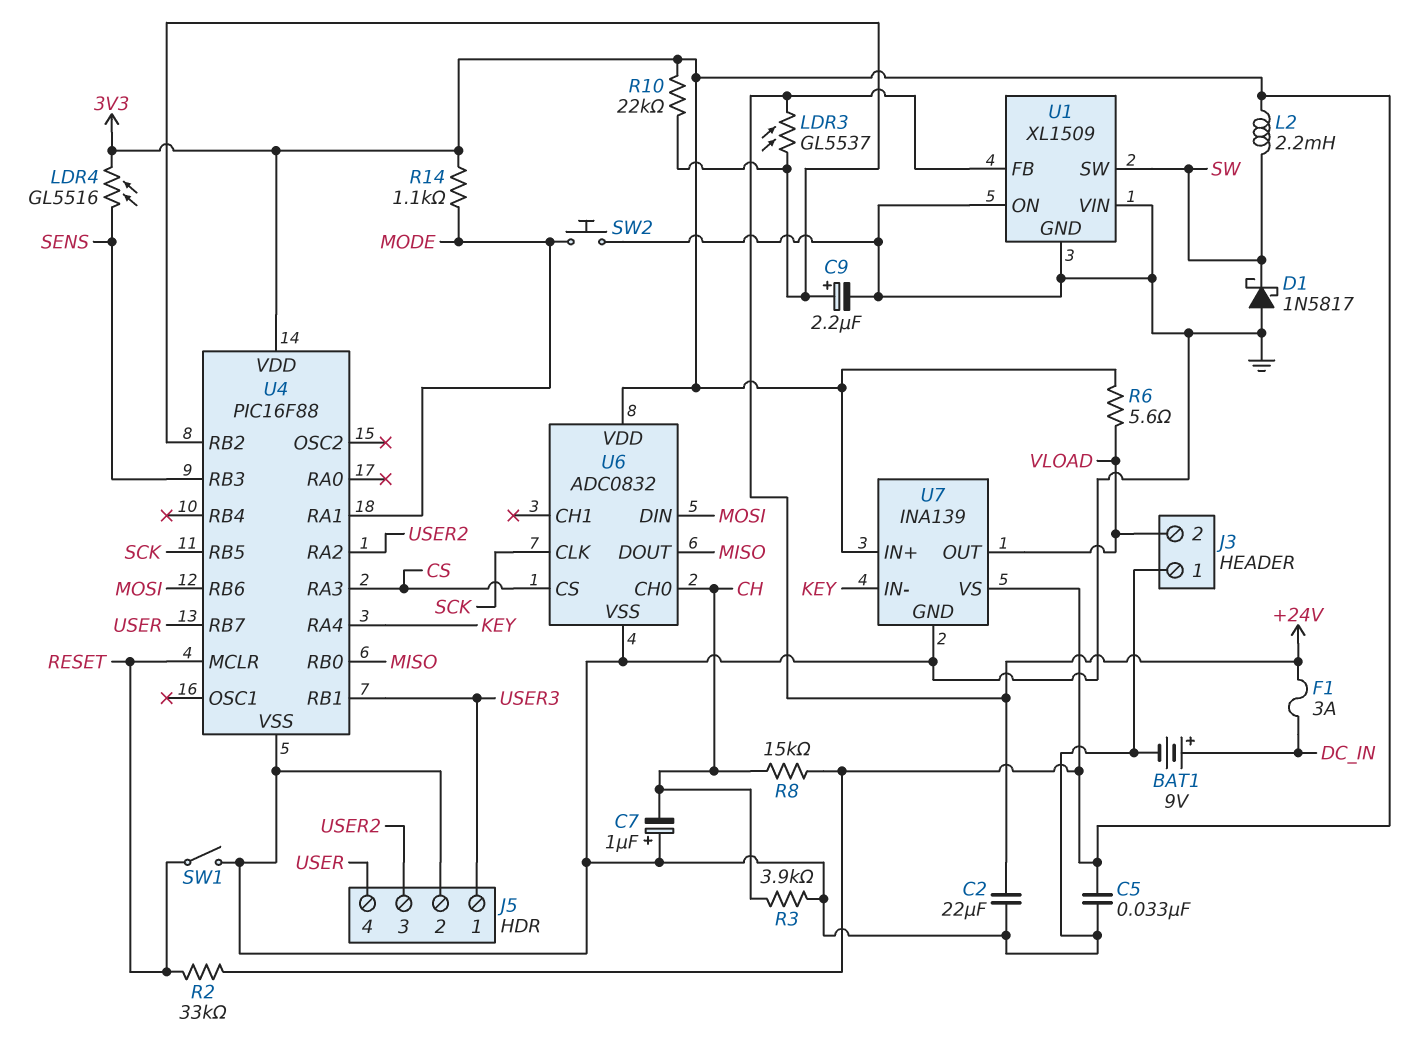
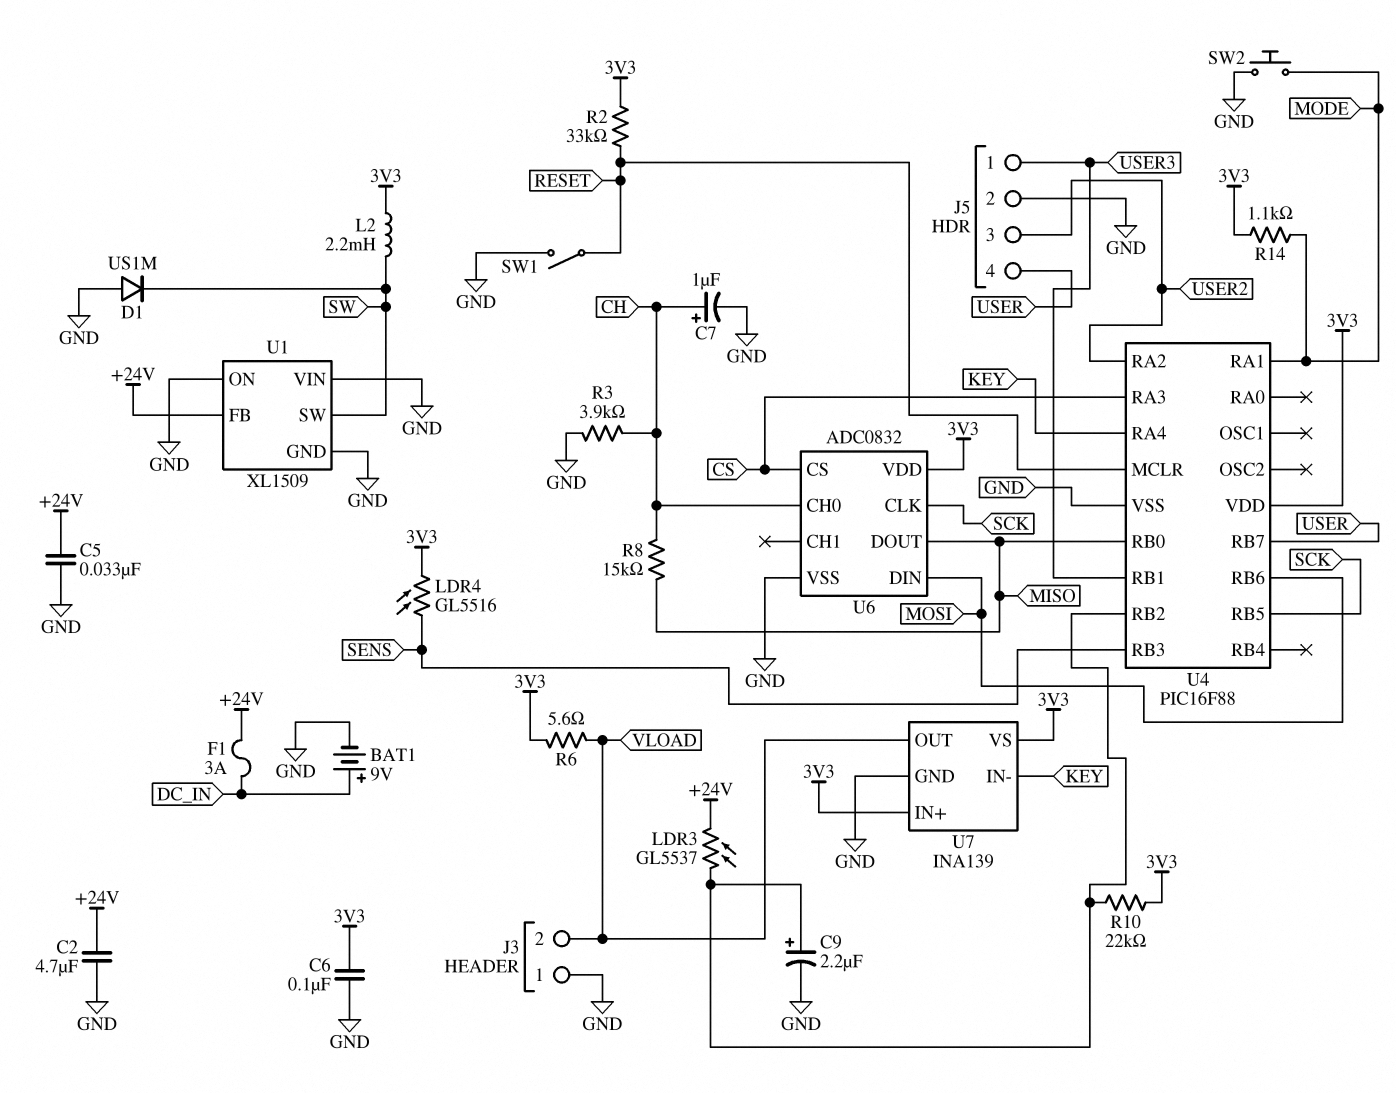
C2: 22uF (+24V, GND) -> 4.7uF (+24V, GND)
C5: 33nF (3V3, GND) -> 33nF (+24V, GND)
C6: none -> 100nF (3V3, GND)
C7: 1uF (plus GND, minus CH) -> 1uF (plus CH, minus GND)
D1: schottky 1N5817 (A GND, K SW) -> diode US1M (A GND, K SW)
R8: 15k (3V3, CH) -> 15k (CH, MISO)

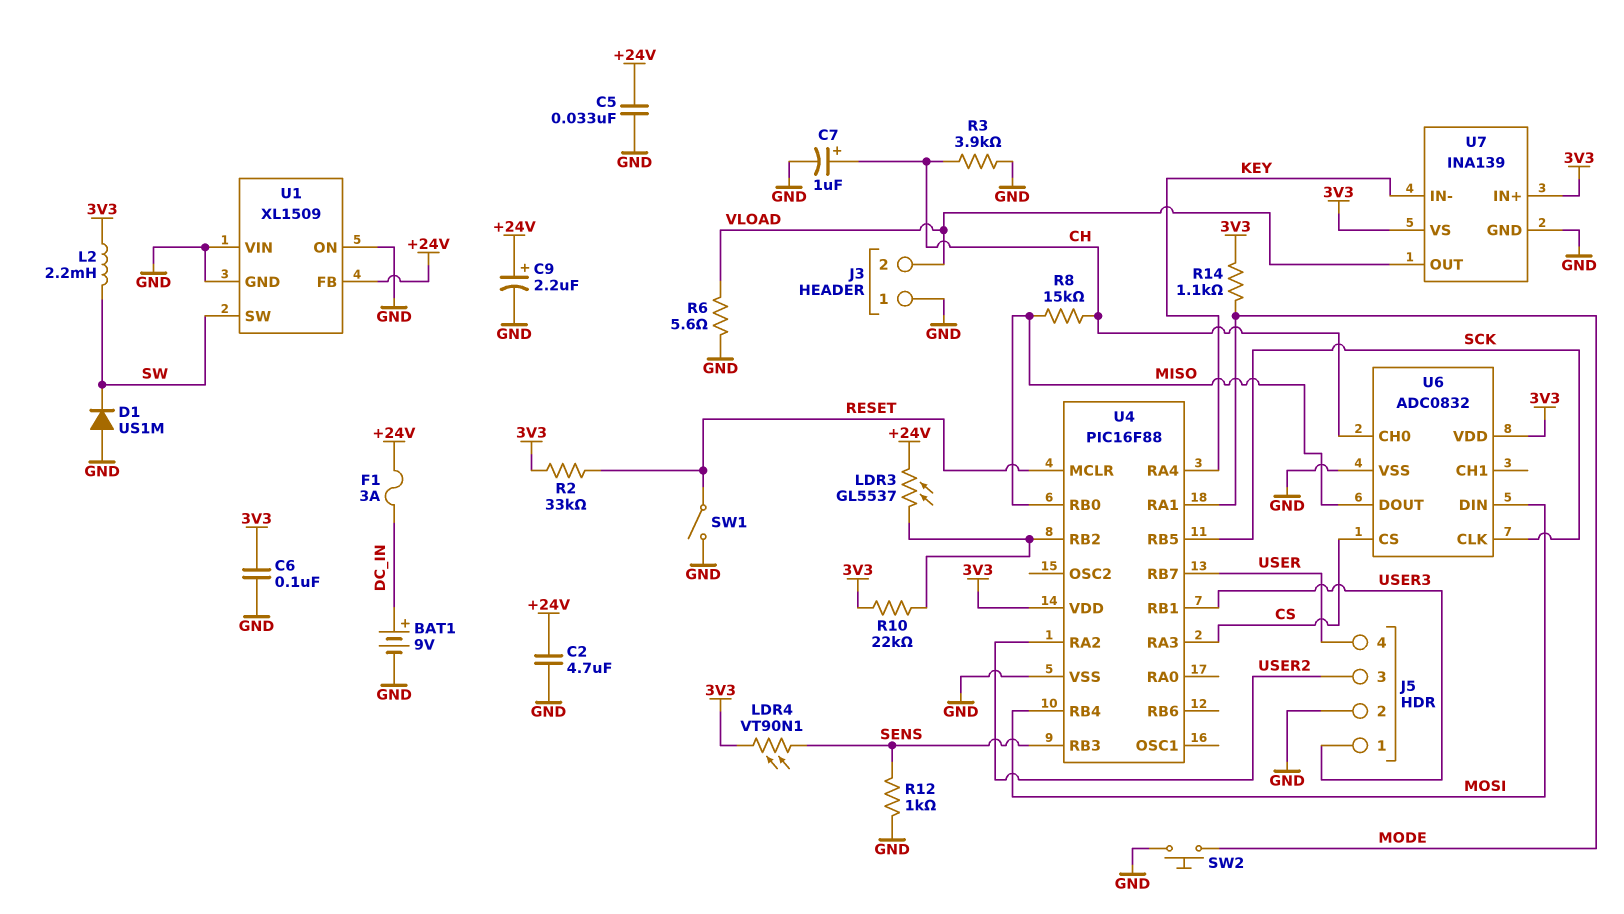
C9: 2.2uF (plus U4/RB2, minus GND) -> 2.2uF (plus +24V, minus GND)
LDR4: GL5516 (3V3, SENS) -> VT90N1 (3V3, SENS)
R6: 5.6 (3V3, VLOAD) -> 5.6 (GND, VLOAD)
R12: none -> 1k (GND, SENS)
U4 pin RB4: none -> MOSI
U4 pin RB6: MOSI -> none

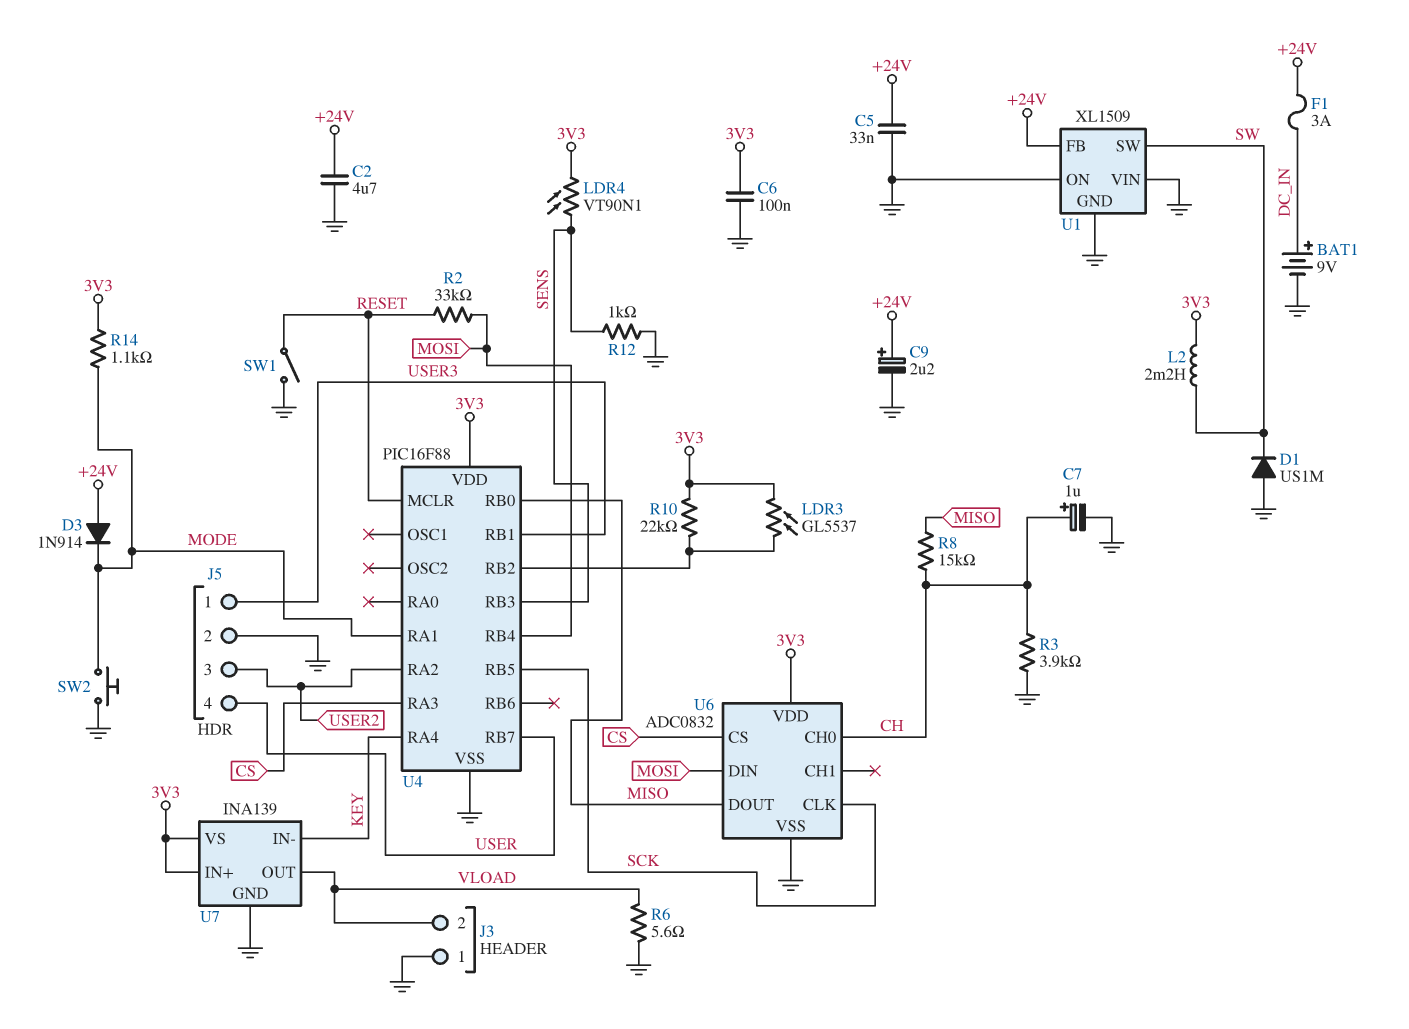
D3: none -> diode 1N914 (A +24V, K MODE)
LDR3: GL5537 (+24V, U4/RB2) -> GL5537 (3V3, U4/RB2)
R2: 33k (3V3, RESET) -> 33k (MOSI, RESET)

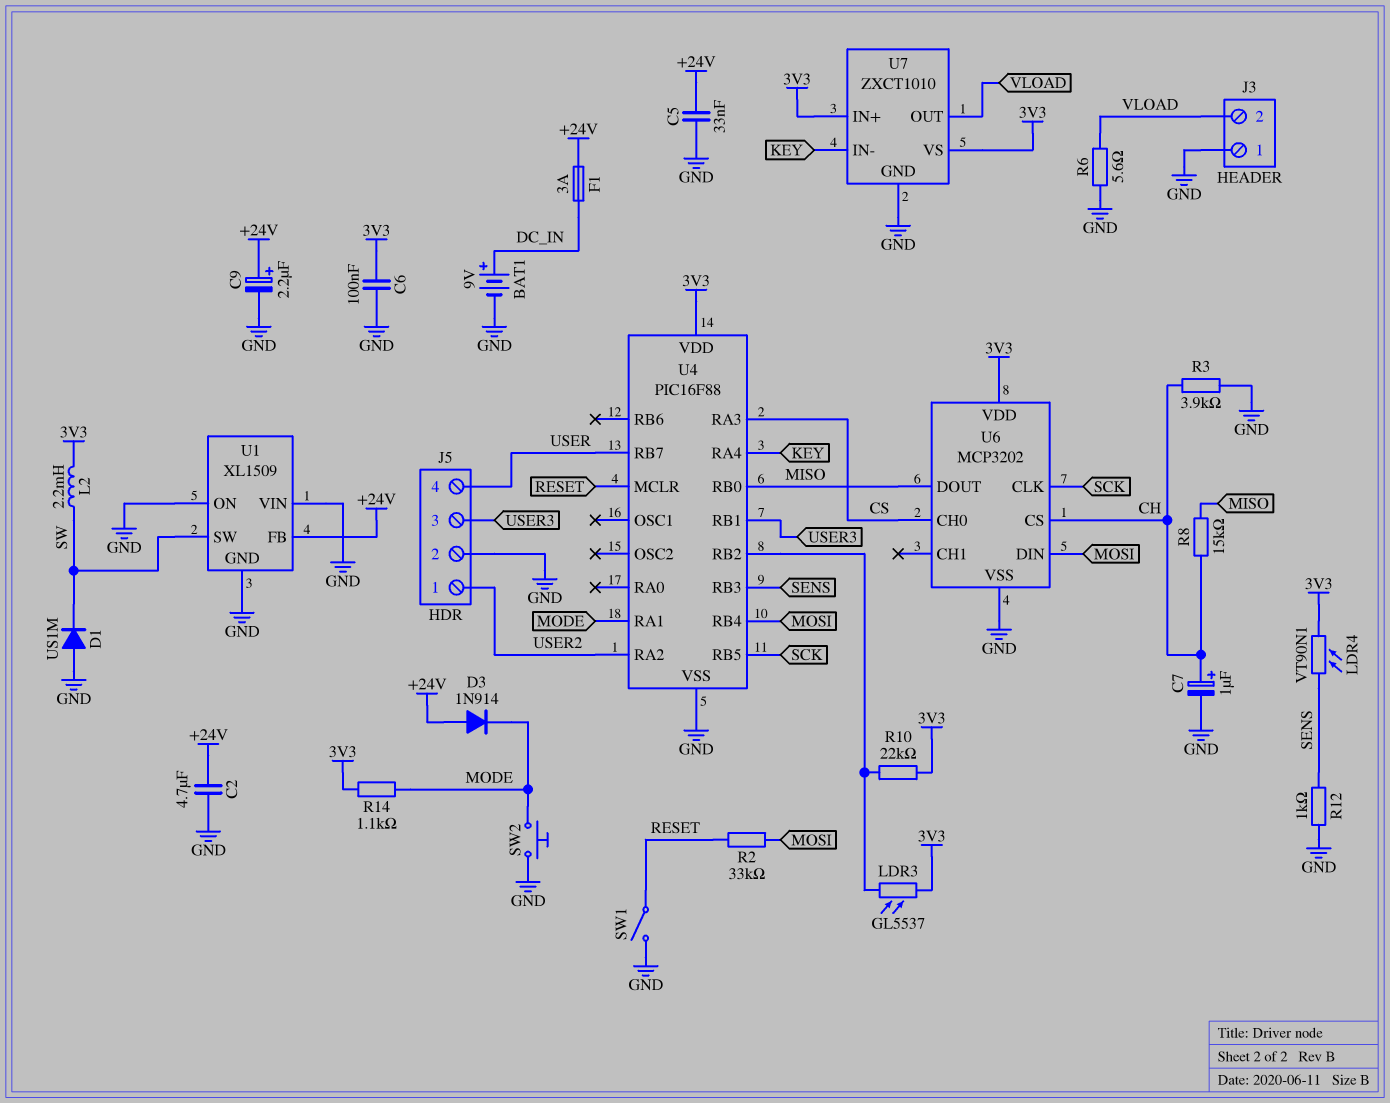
J5 pin 1: USER3 -> USER2
J5 pin 3: USER2 -> USER3
U6: ADC0832 -> MCP3202
U6 pin CH0: CH -> CS
U6 pin CS: CS -> CH
U7: INA139 -> ZXCT1010

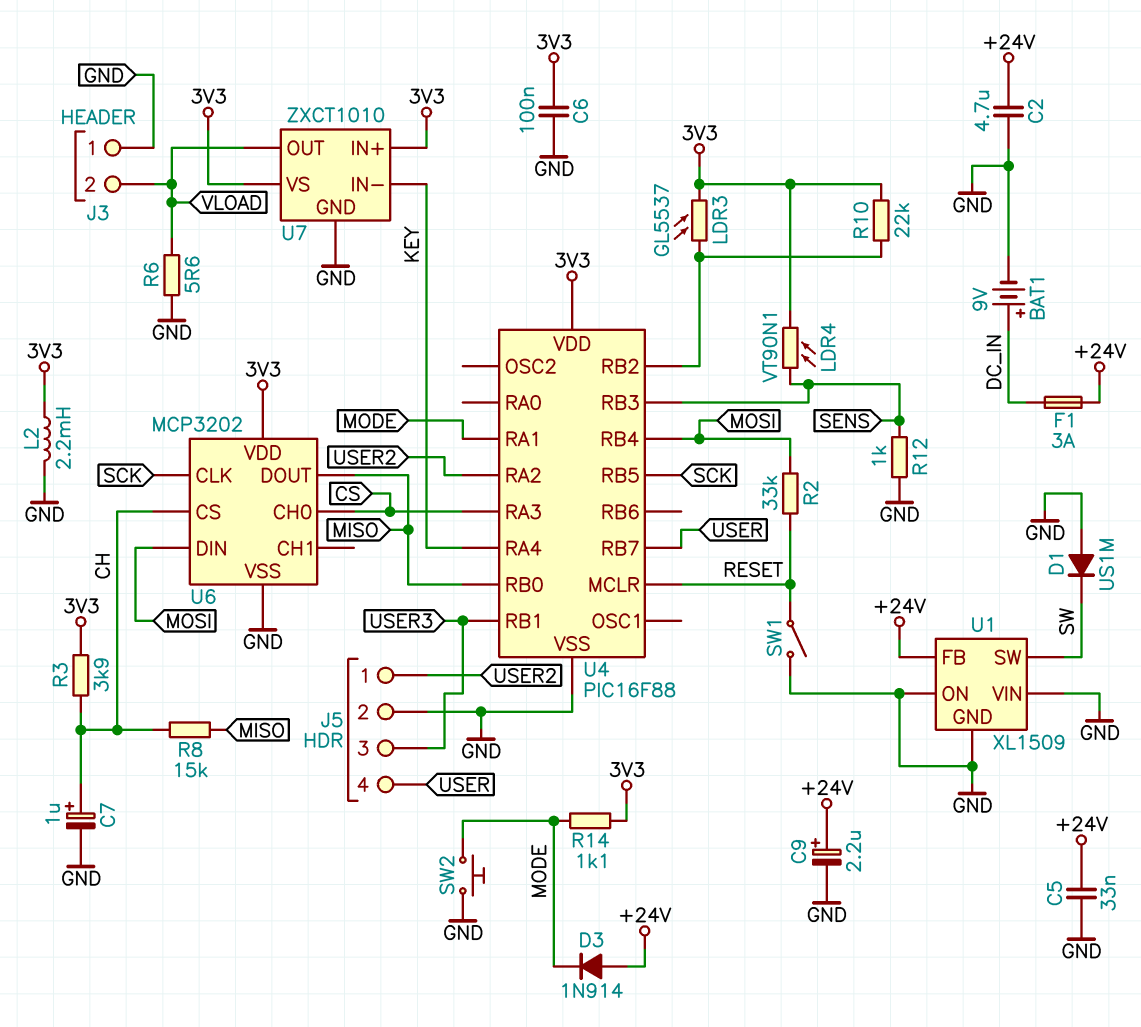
L2: 2.2mH (3V3, SW) -> 2.2mH (3V3, GND)
R3: 3.9k (CH, GND) -> 3.9k (3V3, CH)

